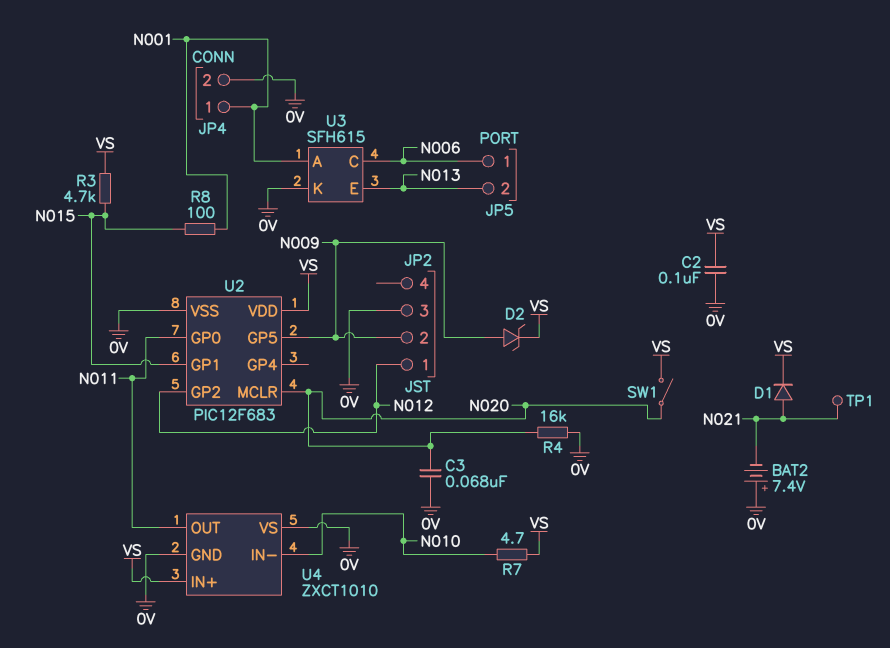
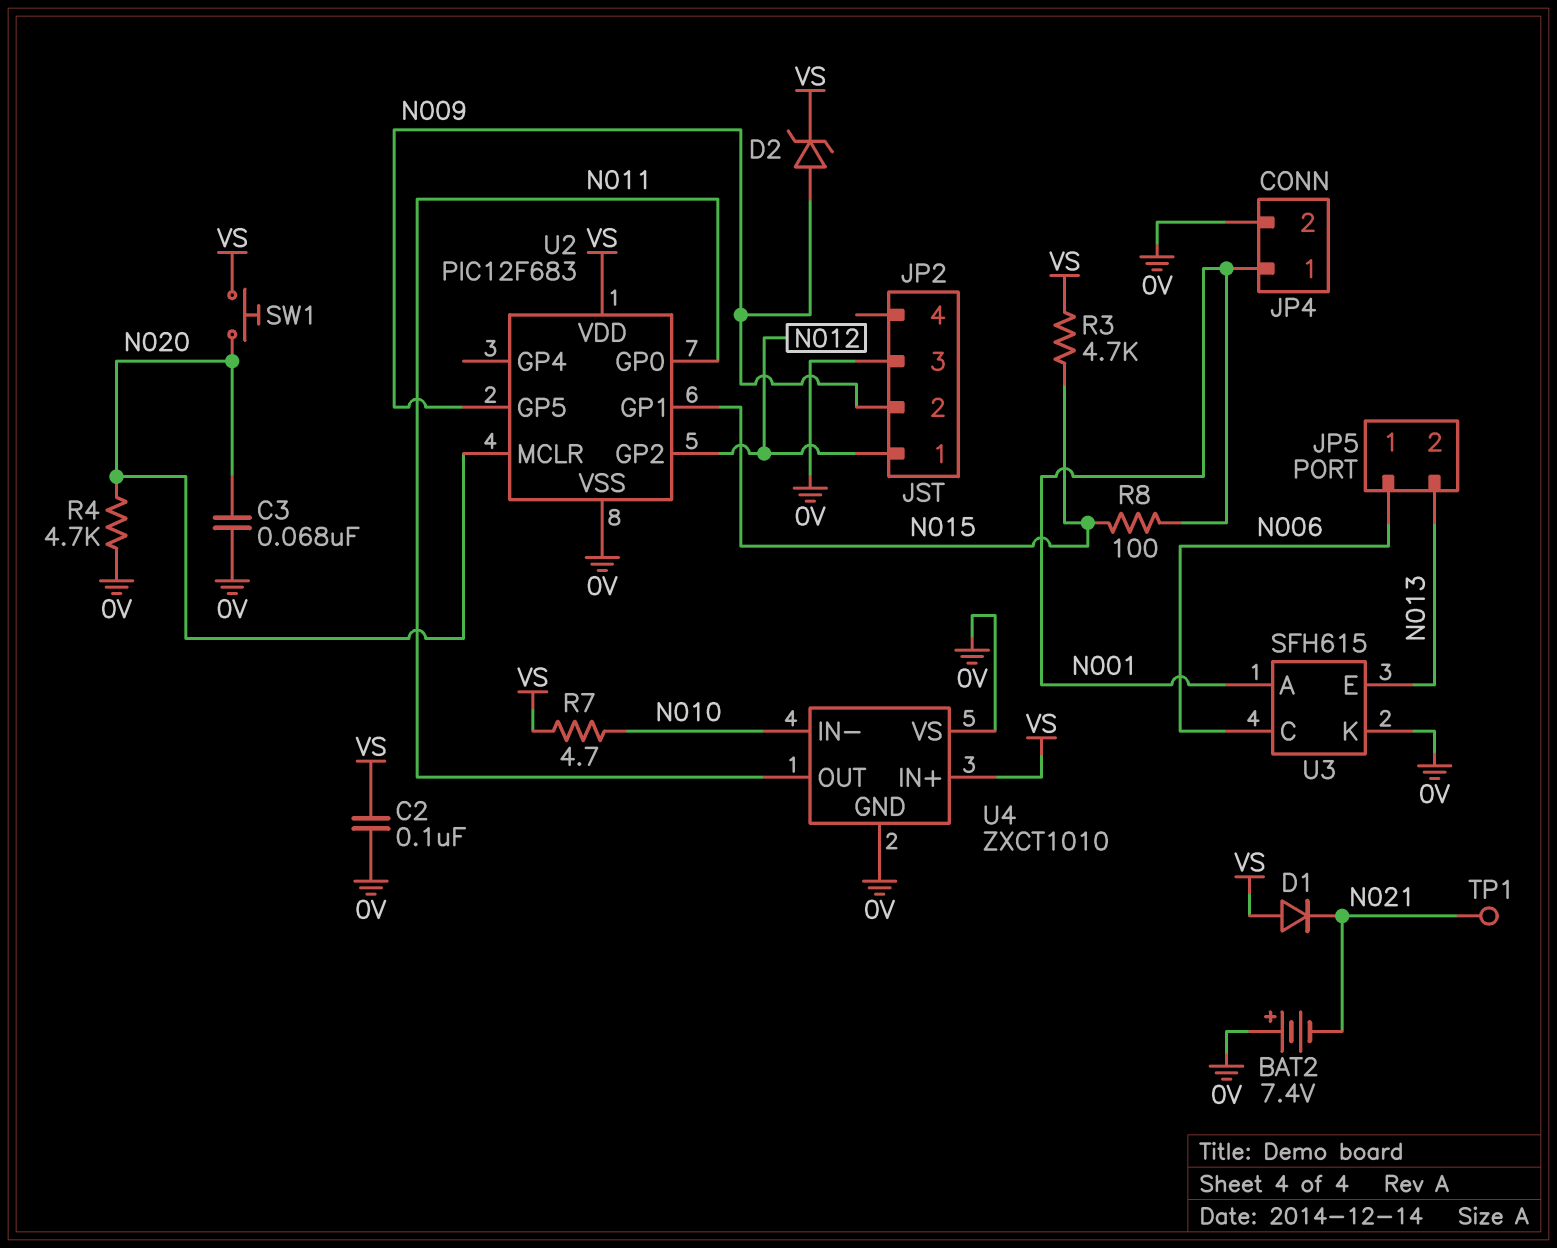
D1: diode (A N021, K VS) -> diode (A VS, K N021)
R4: 16k (0V, N020) -> 4.7k (0V, N020)
SW1: switch (N020, VS) -> button (N020, VS)

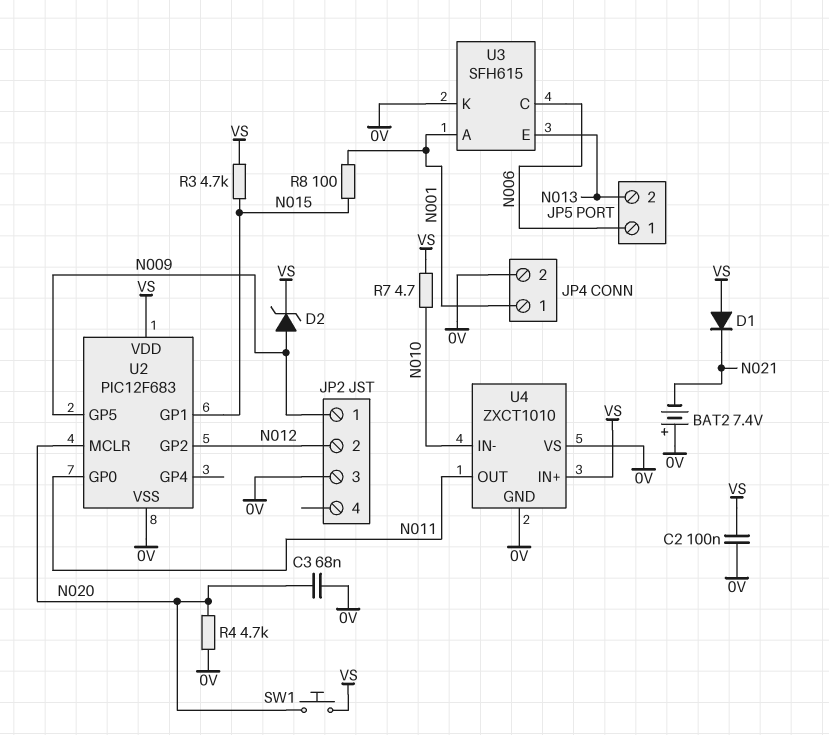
JP2 pin 1: N012 -> N009
JP2 pin 2: N009 -> N012
TP1: test point (N021) -> none

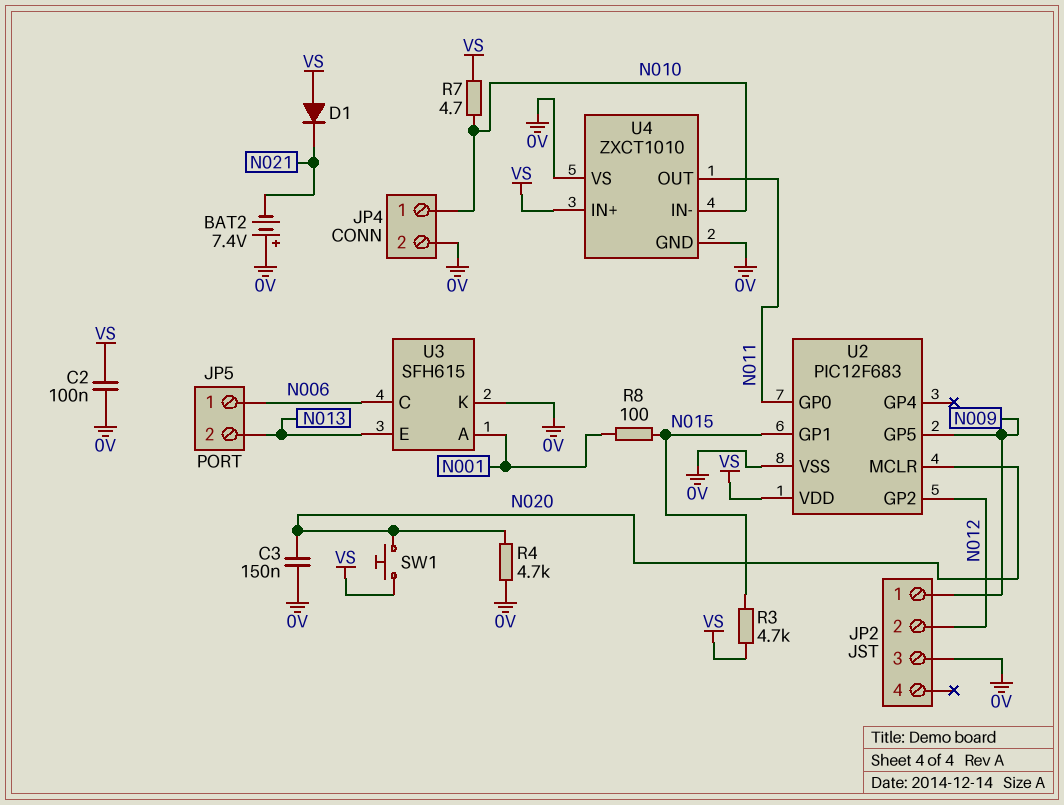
C3: 68nF (0V, N020) -> 150nF (0V, N020)
D2: zener (A N009, K VS) -> none
JP4 pin 1: N001 -> N010

